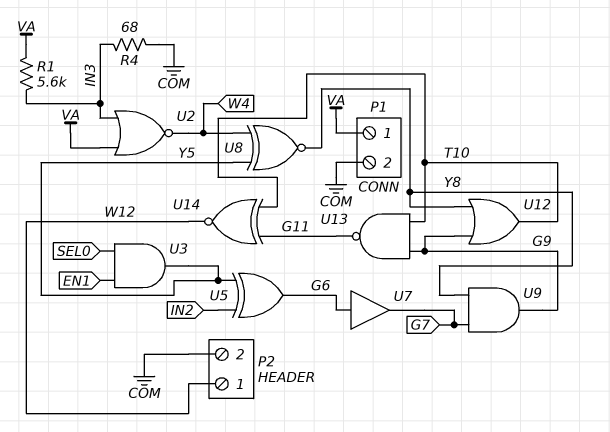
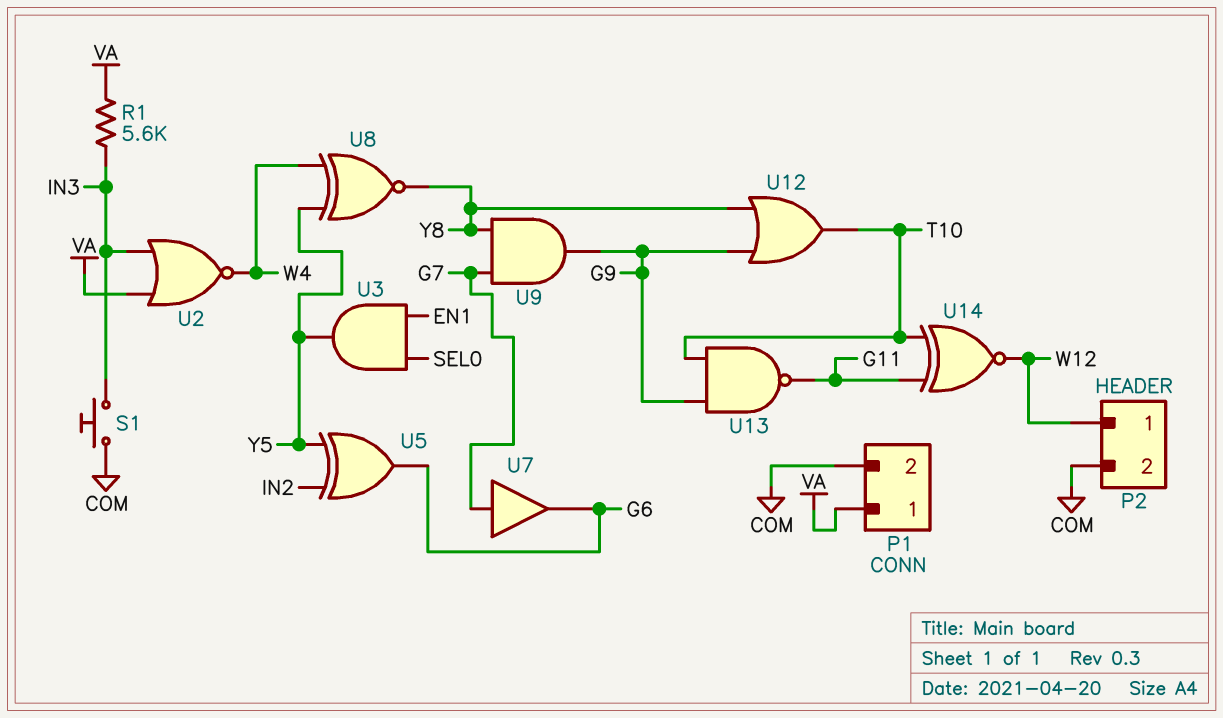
R4: 68 (COM, IN3) -> none
S1: none -> button (COM, IN3)
U7: buffer (in G6, out G7) -> buffer (in G7, out G6)

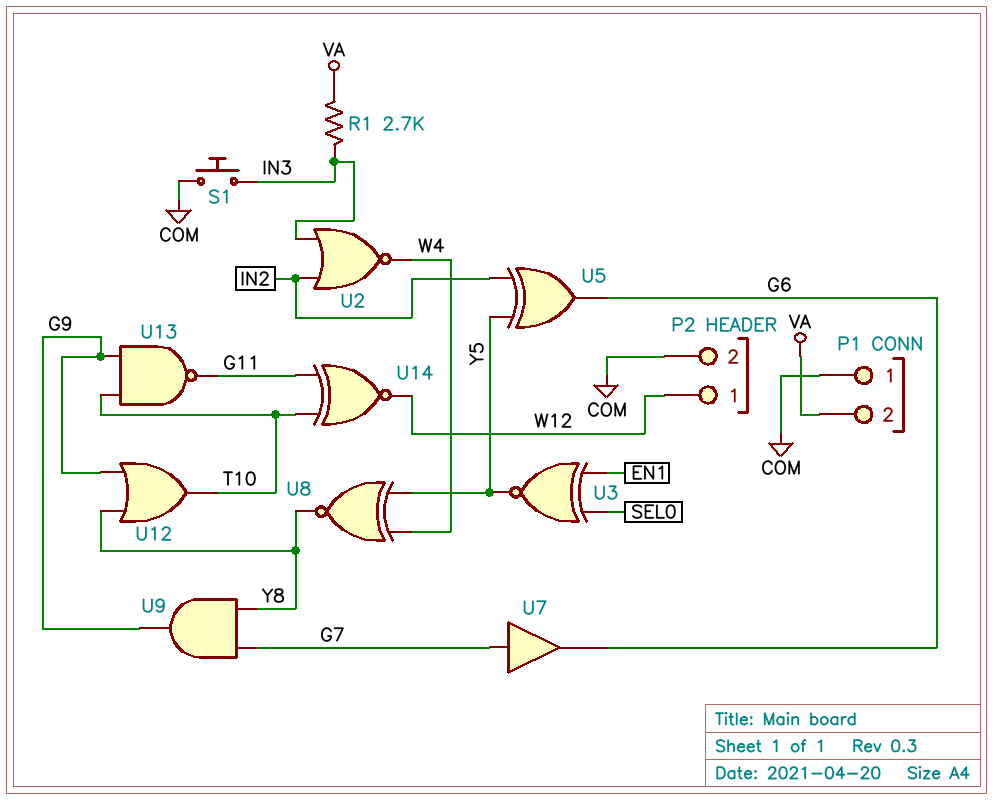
P1 pin 1: VA -> COM
P1 pin 2: COM -> VA
R1: 5.6k (IN3, VA) -> 2.7k (IN3, VA)
U2: NOR (in IN3, in VA, out W4) -> NOR (in IN2, in IN3, out W4)
U3: AND (in EN1, in SEL0, out Y5) -> XNOR (in EN1, in SEL0, out Y5)

